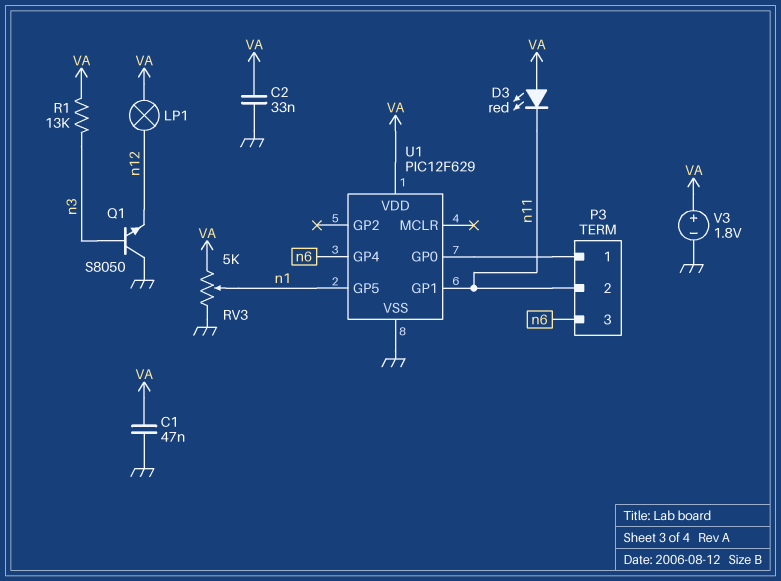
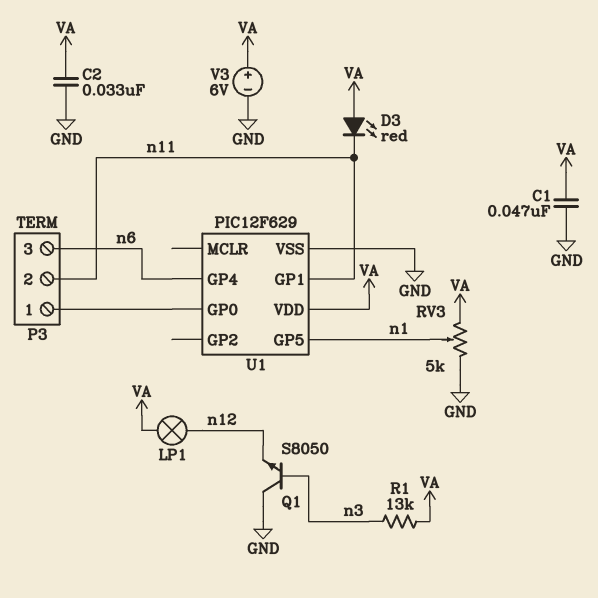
V3: 1.8V (plus VA, minus GND) -> 6V (plus VA, minus GND)

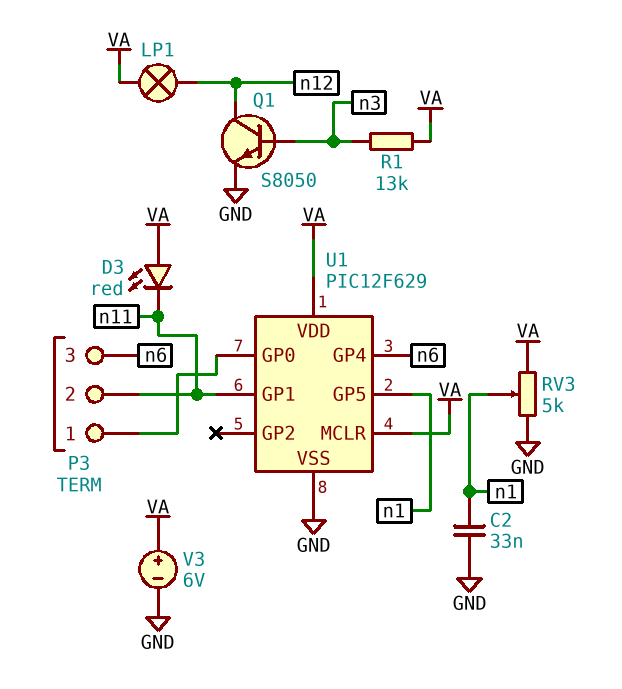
C1: 47nF (GND, VA) -> none
C2: 33nF (GND, VA) -> 33nF (GND, n1)
Q1: NPN S8050 (B n3, C GND, E n12) -> NPN S8050 (B n3, C n12, E GND)
U1 pin MCLR: none -> VA

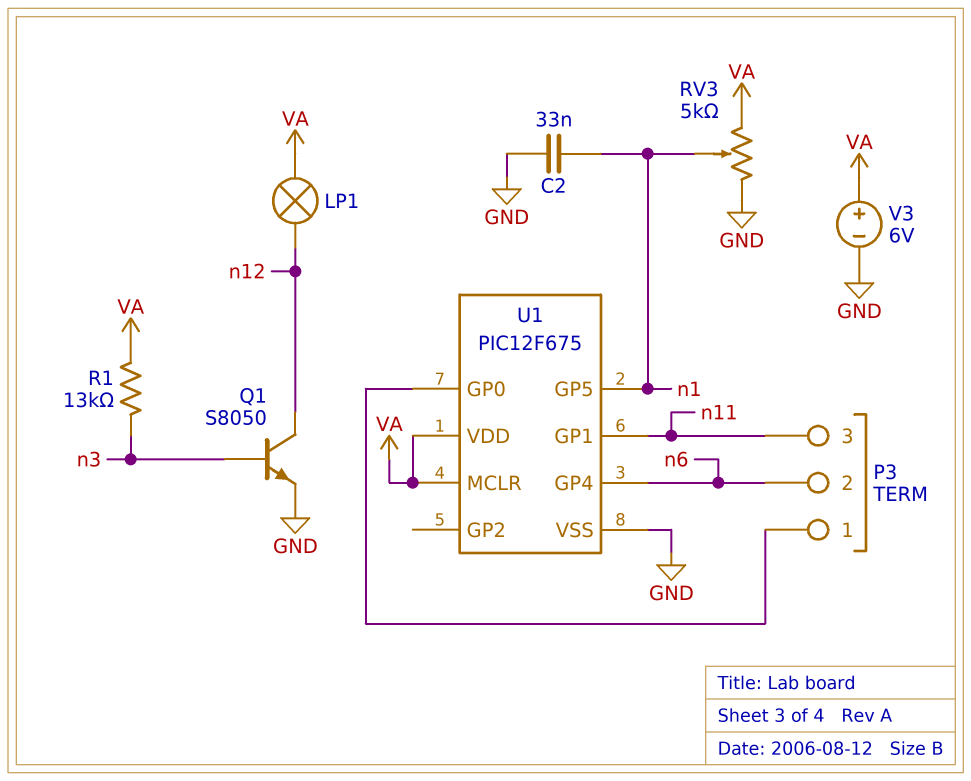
D3: LED red (A VA, K n11) -> none
P3 pin 2: n11 -> n6
P3 pin 3: n6 -> n11
U1: PIC12F629 -> PIC12F675

